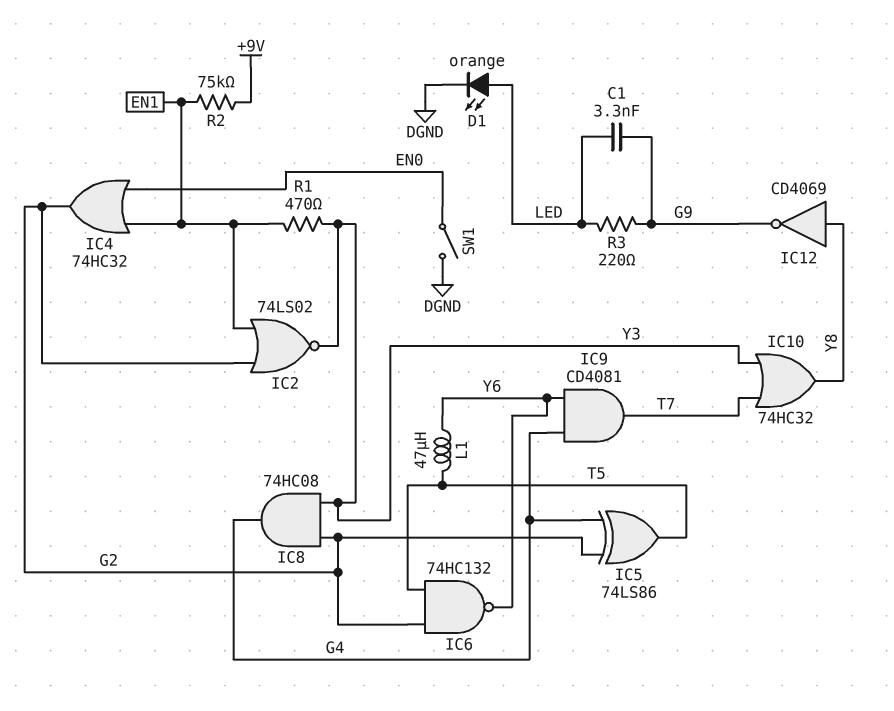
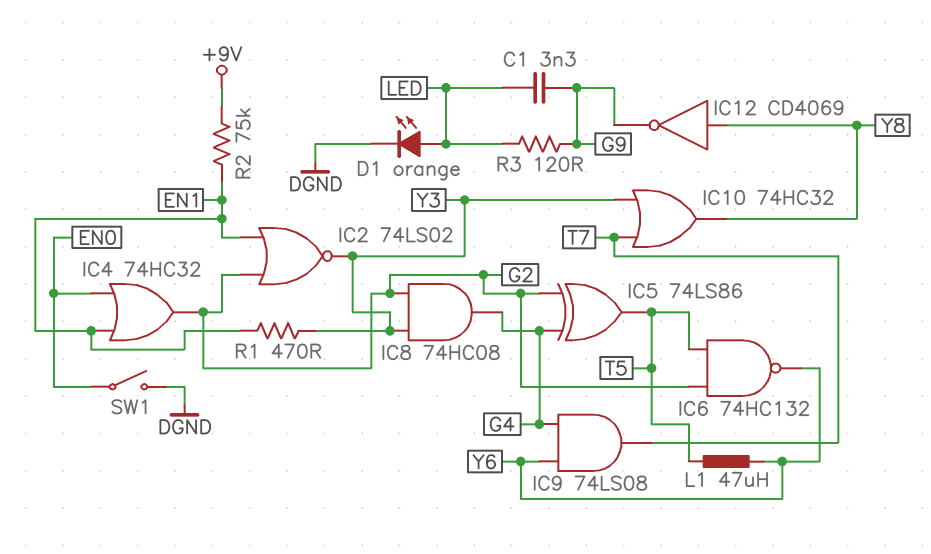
IC9: AND CD4081 (in G4, in Y6, out T7) -> AND 74LS08 (in G4, in Y6, out T7)
R3: 220 (G9, LED) -> 120 (G9, LED)

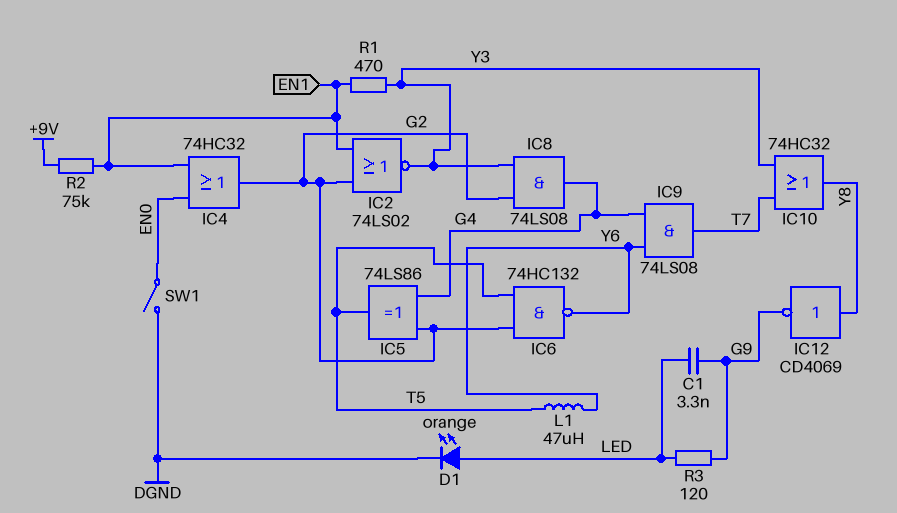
IC8: AND 74HC08 (in G2, in Y3, out G4) -> AND 74LS08 (in G2, in Y3, out G4)

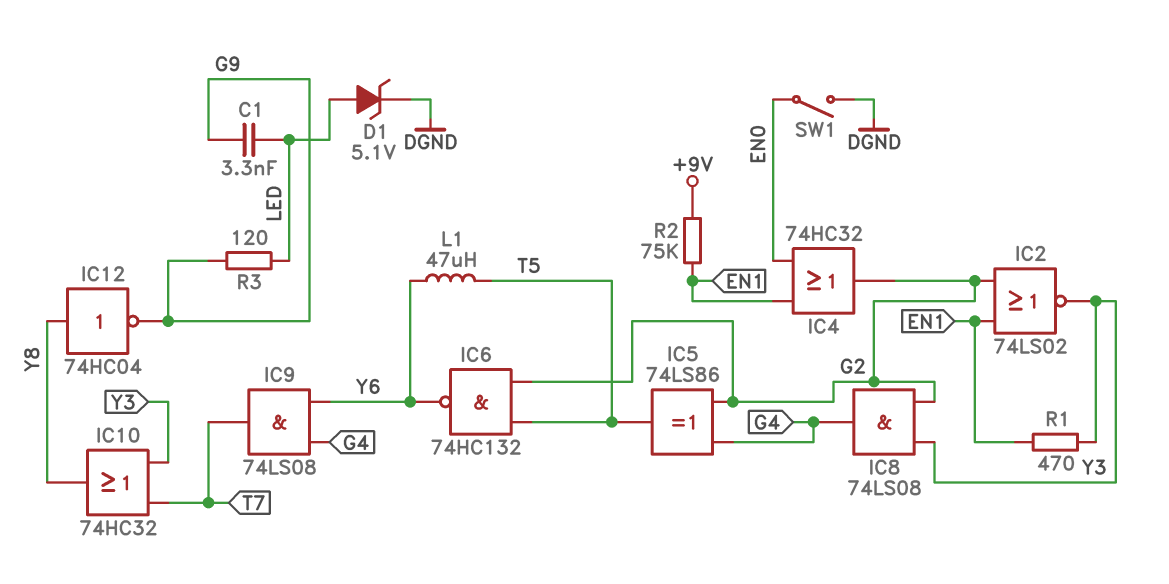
D1: LED orange (A LED, K DGND) -> zener 5.1V (A LED, K DGND)
IC12: NOT CD4069 (in Y8, out G9) -> NOT 74HC04 (in Y8, out G9)

